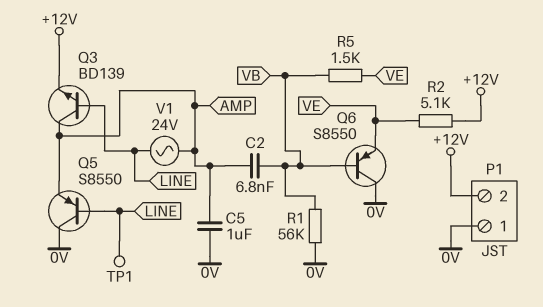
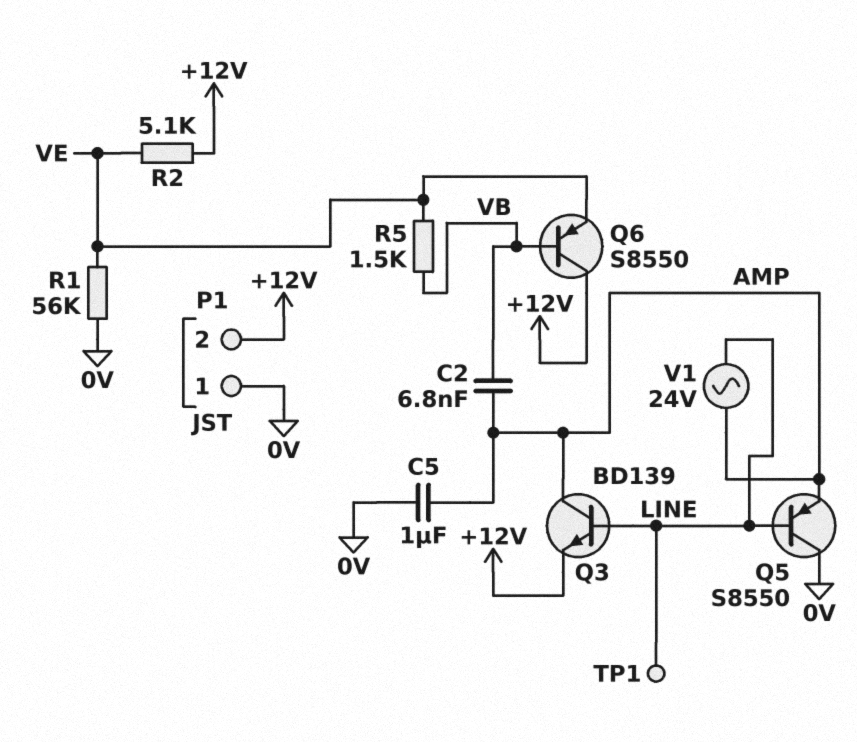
Q6: PNP S8550 (B VB, C 0V, E VE) -> PNP S8550 (B VB, C +12V, E VE)
R1: 56k (0V, VB) -> 56k (0V, VE)

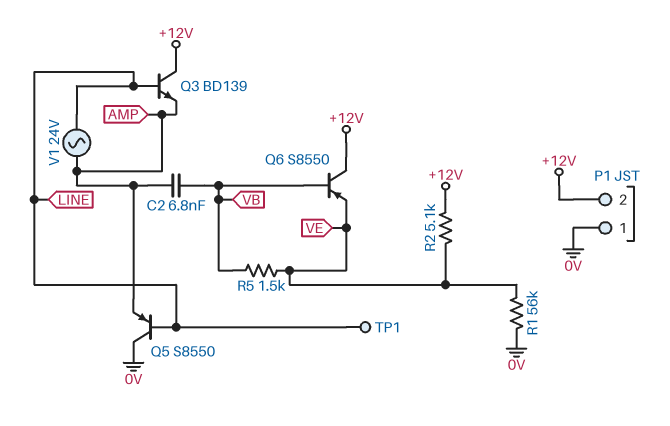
C5: 1uF (0V, AMP) -> none
Q3: NPN BD139 (B LINE, C AMP, E +12V) -> NPN BD139 (B LINE, C +12V, E AMP)

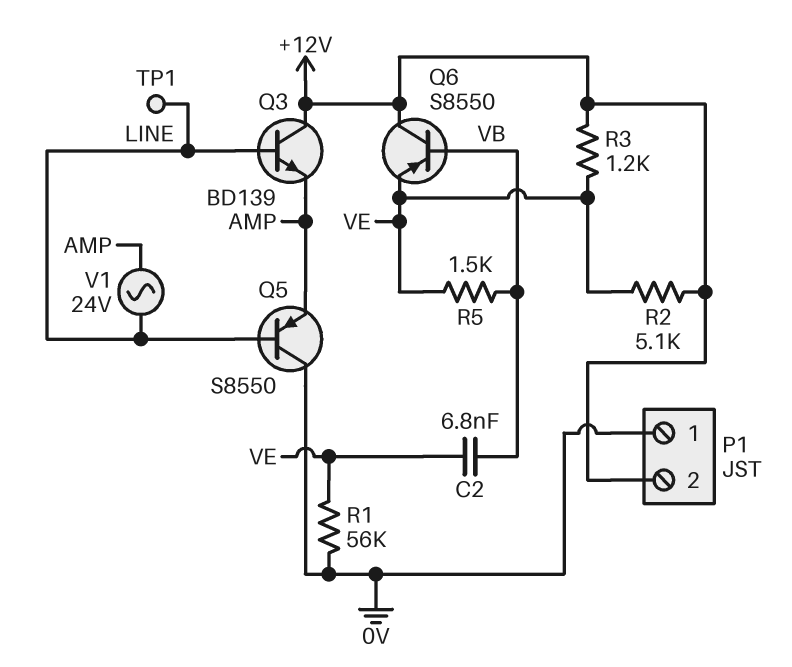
C2: 6.8nF (AMP, VB) -> 6.8nF (VB, VE)
R3: none -> 1.2k (+12V, VE)

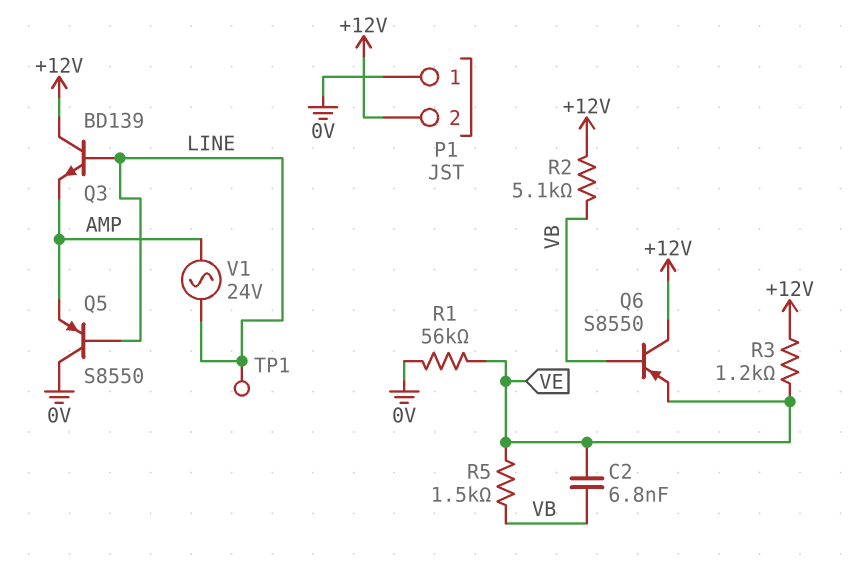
R2: 5.1k (+12V, VE) -> 5.1k (+12V, VB)

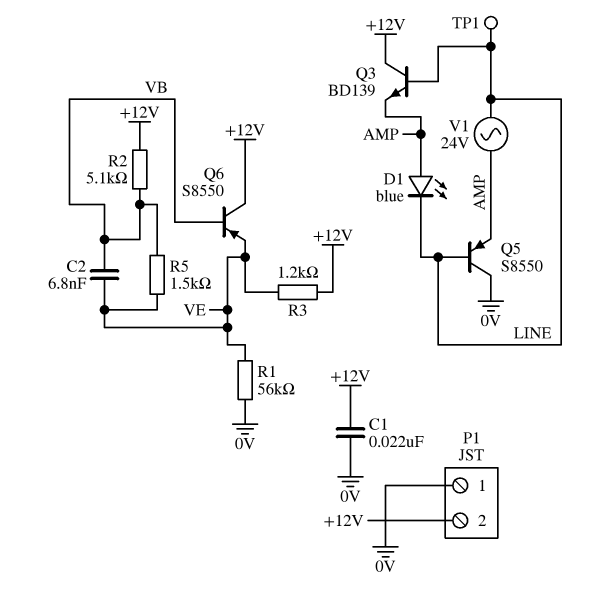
C1: none -> 22nF (+12V, 0V)
D1: none -> LED blue (A AMP, K LINE)

